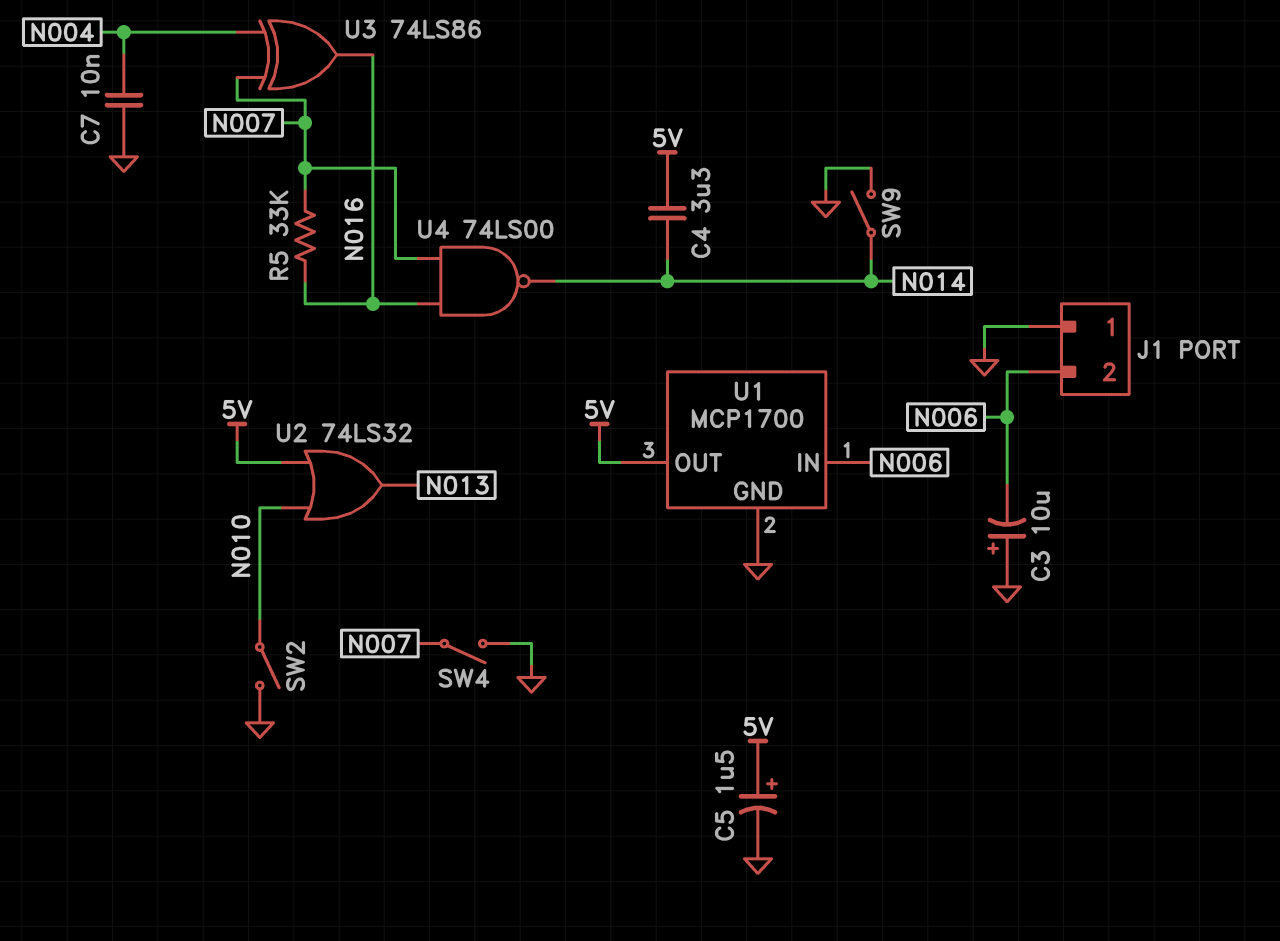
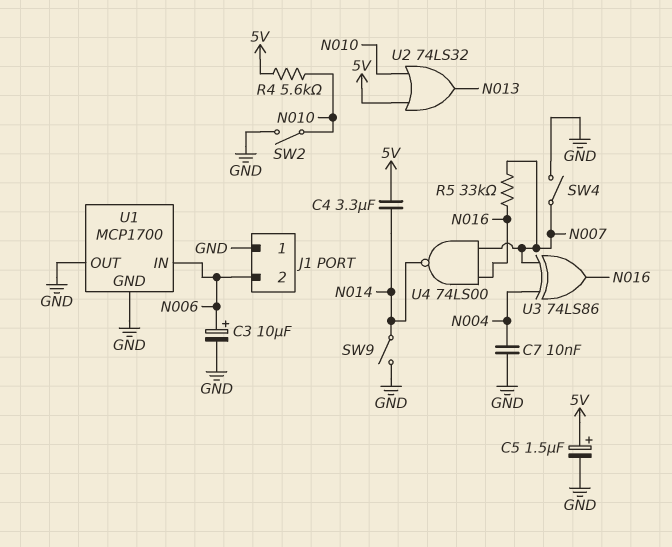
C3: 10uF (plus GND, minus N006) -> 10uF (plus N006, minus GND)
R4: none -> 5.6k (5V, N010)
U1 pin OUT: 5V -> GND

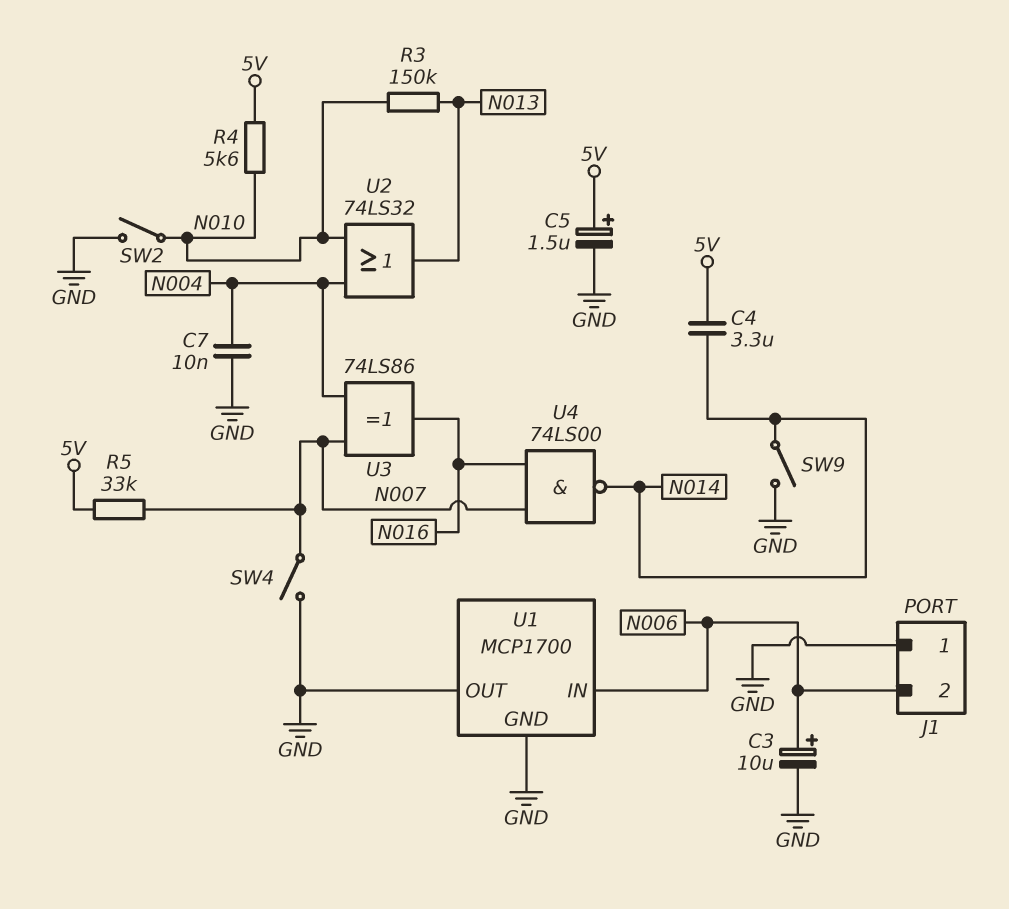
R3: none -> 150k (N010, N013)
R5: 33k (N007, N016) -> 33k (5V, N007)
U2: OR 74LS32 (in 5V, in N010, out N013) -> OR 74LS32 (in N004, in N010, out N013)

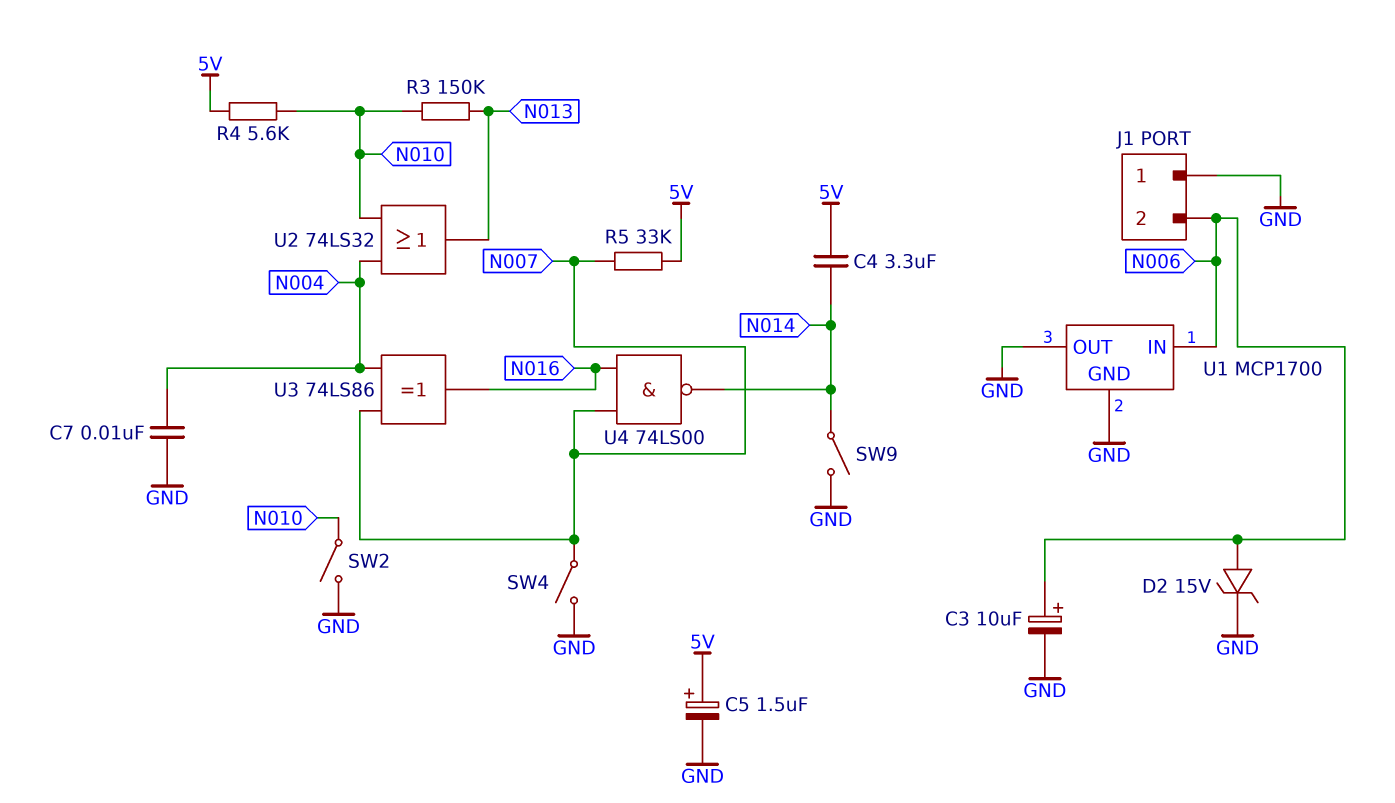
D2: none -> zener 15V (A N006, K GND)

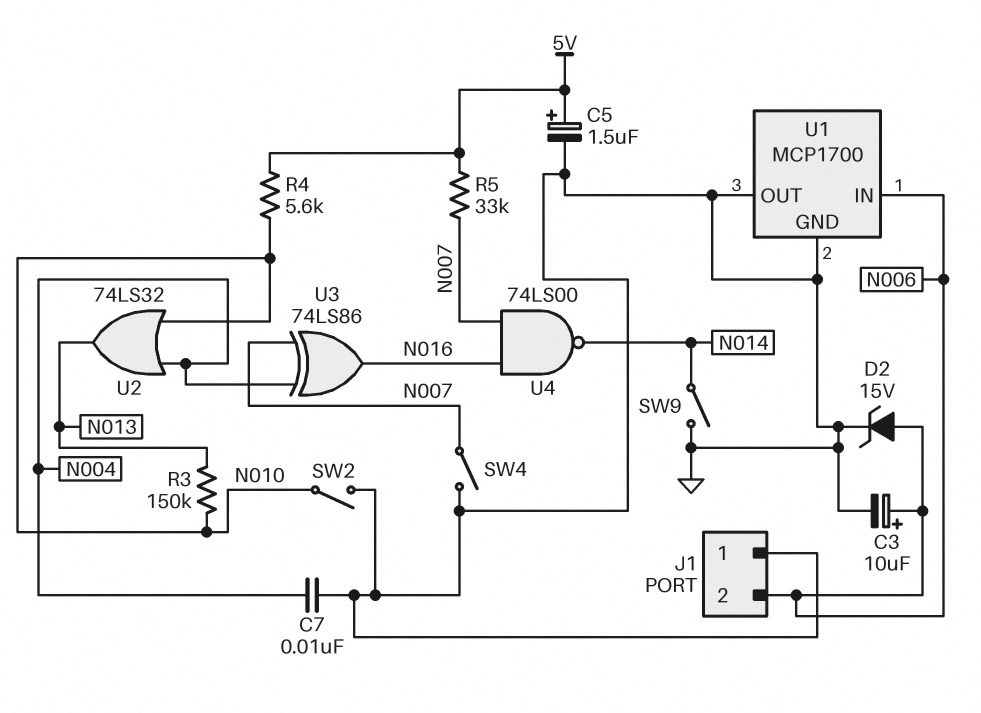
C4: 3.3uF (5V, N014) -> none

